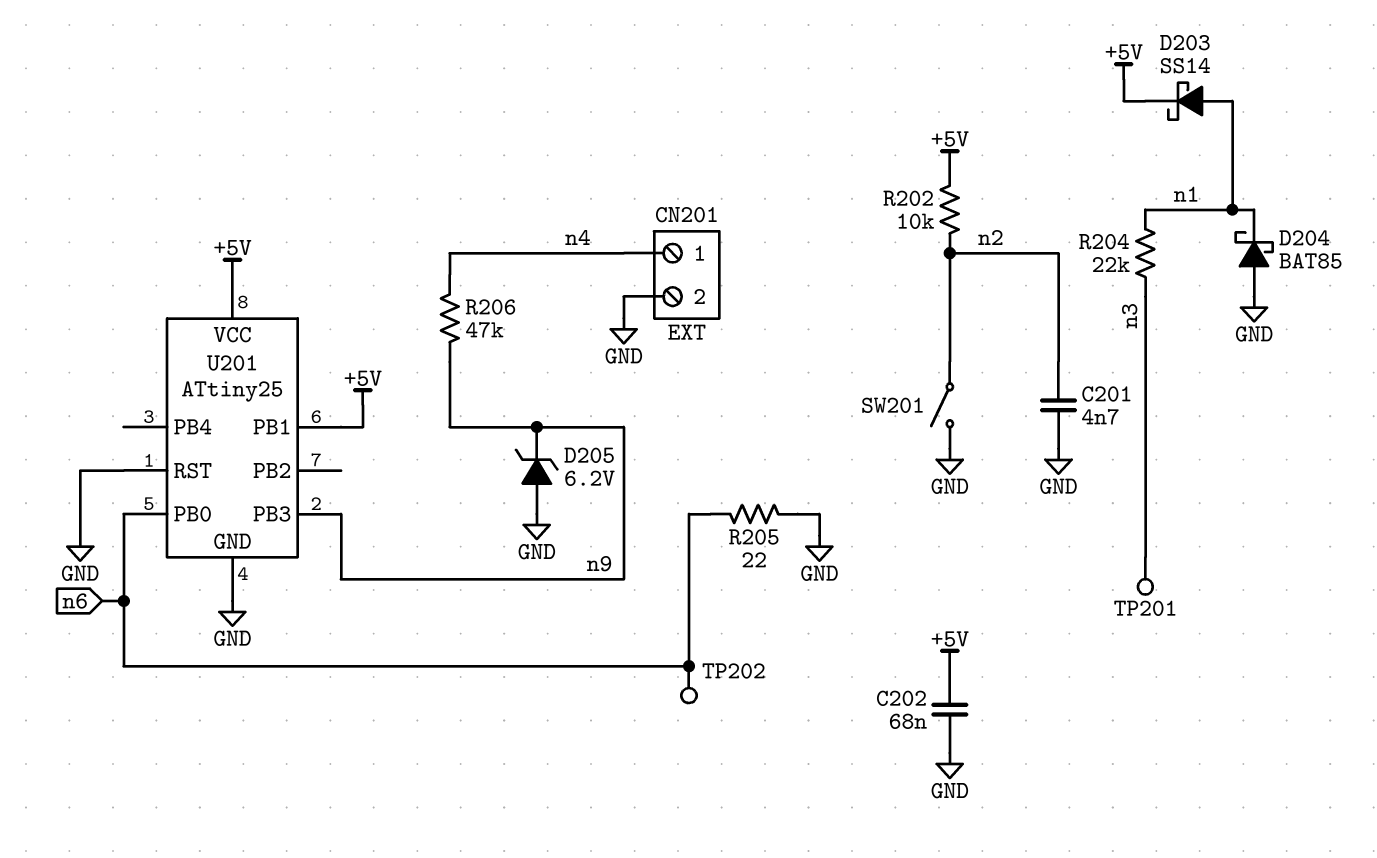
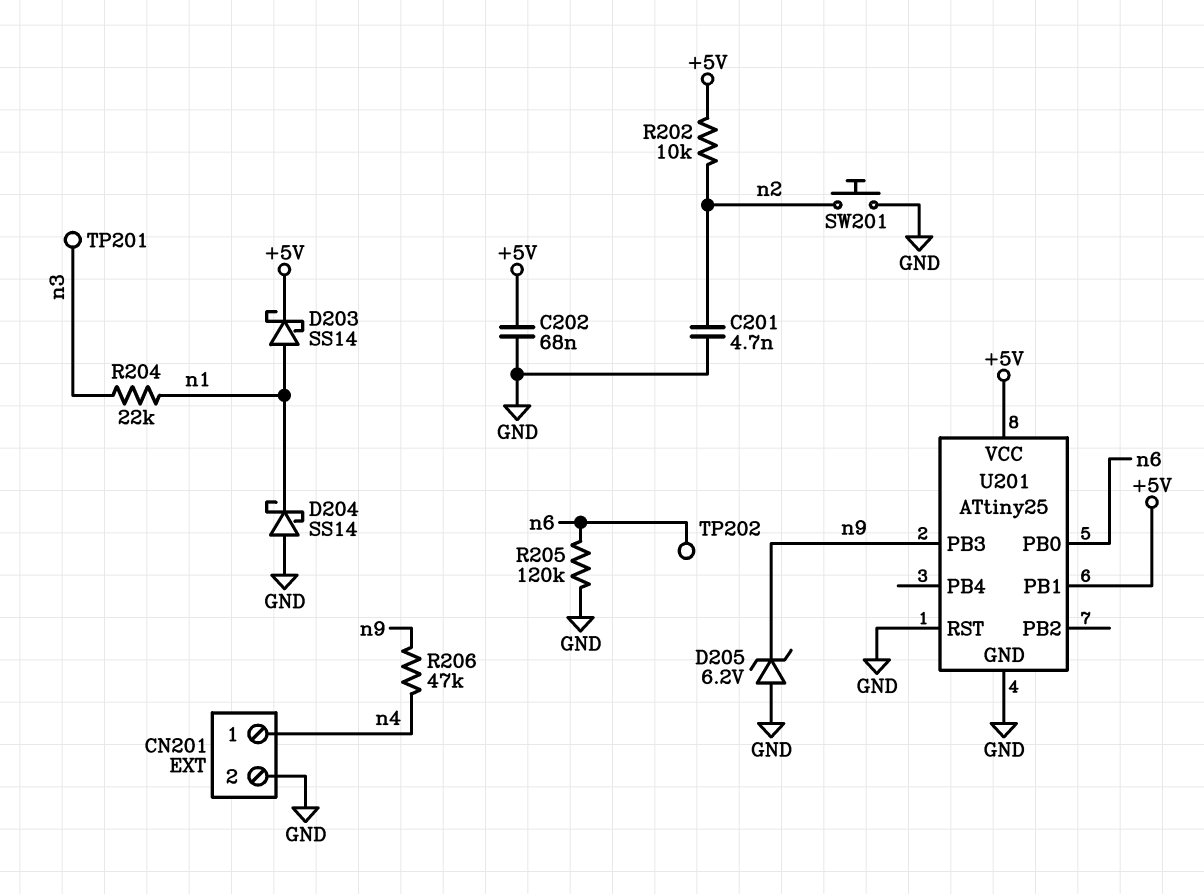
D204: schottky BAT85 (A GND, K n1) -> schottky SS14 (A GND, K n1)
R205: 22 (GND, n6) -> 120k (GND, n6)
SW201: switch (GND, n2) -> button (GND, n2)

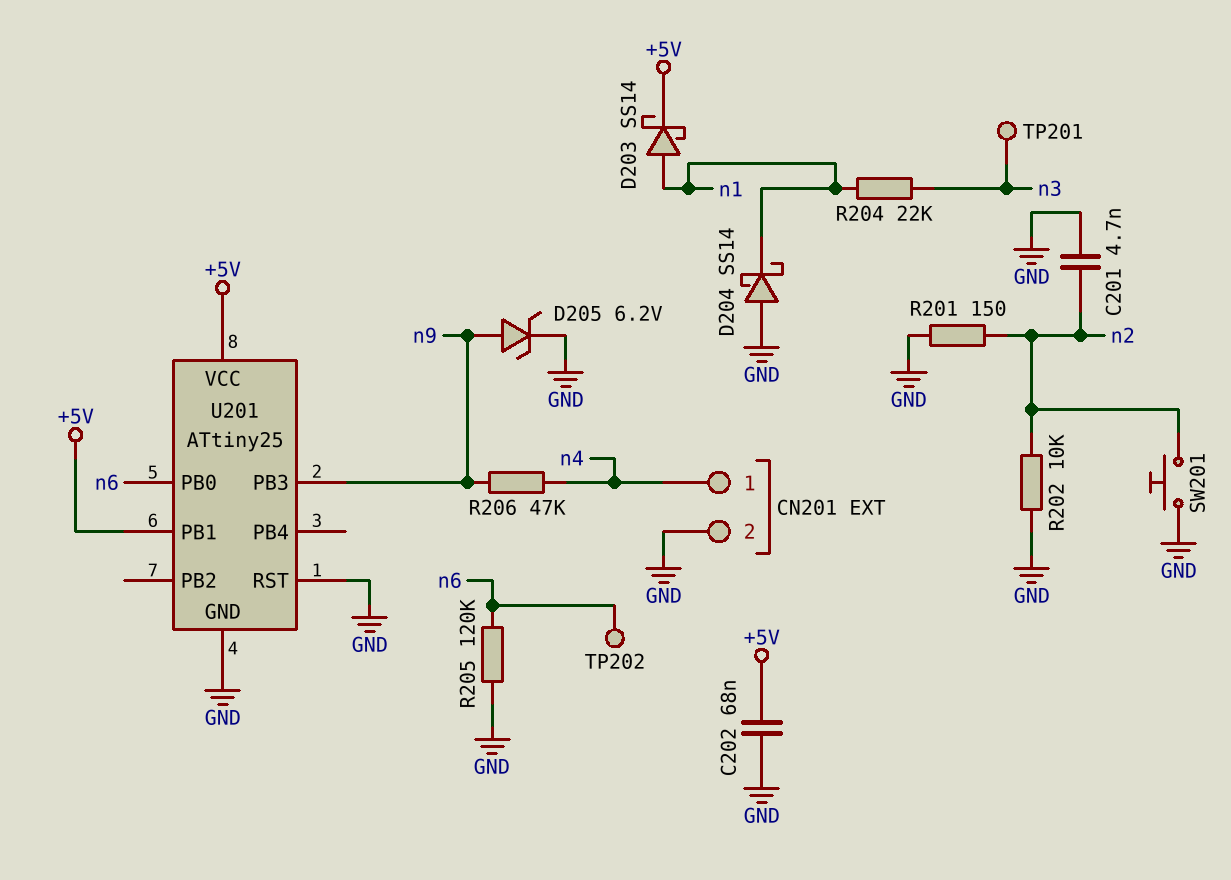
D205: zener 6.2V (A GND, K n9) -> zener 6.2V (A n9, K GND)
R201: none -> 150 (GND, n2)
R202: 10k (+5V, n2) -> 10k (GND, n2)

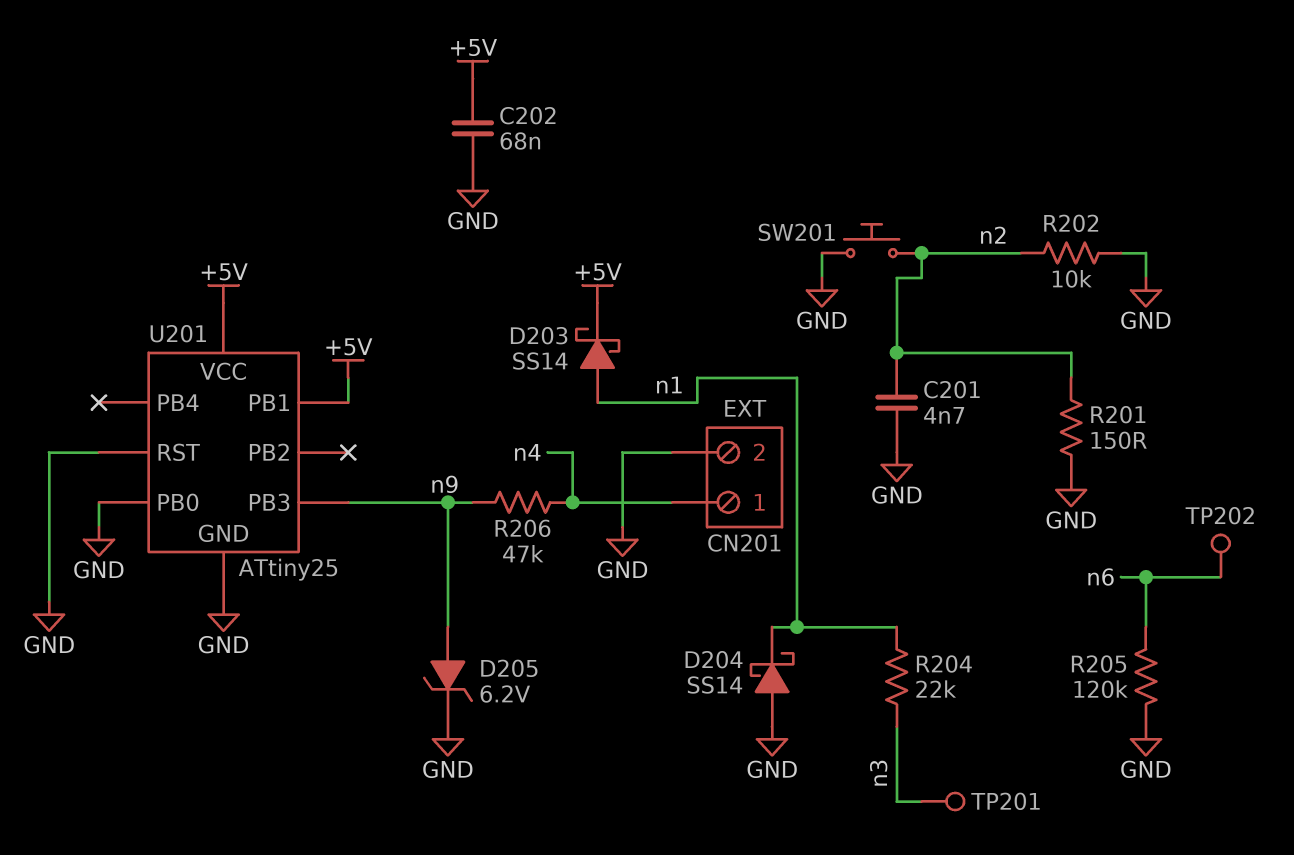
U201 pin PB0: n6 -> GND

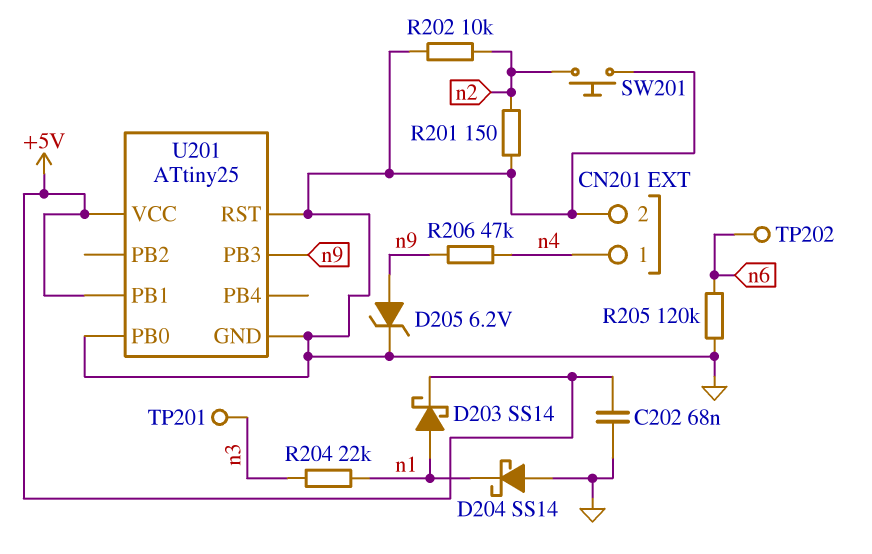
C201: 4.7nF (GND, n2) -> none

